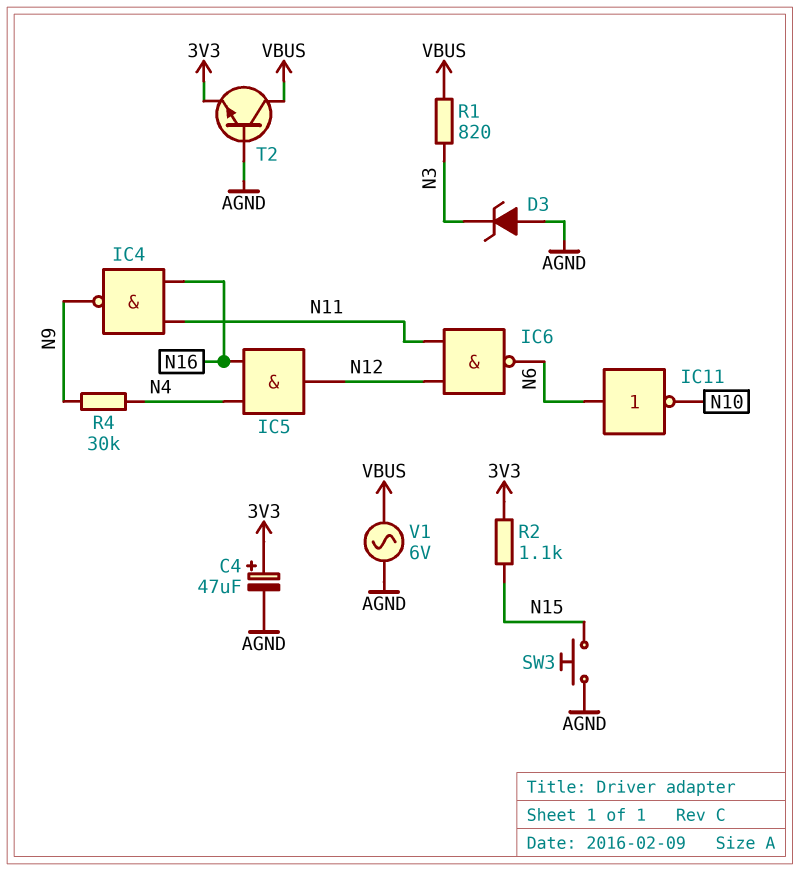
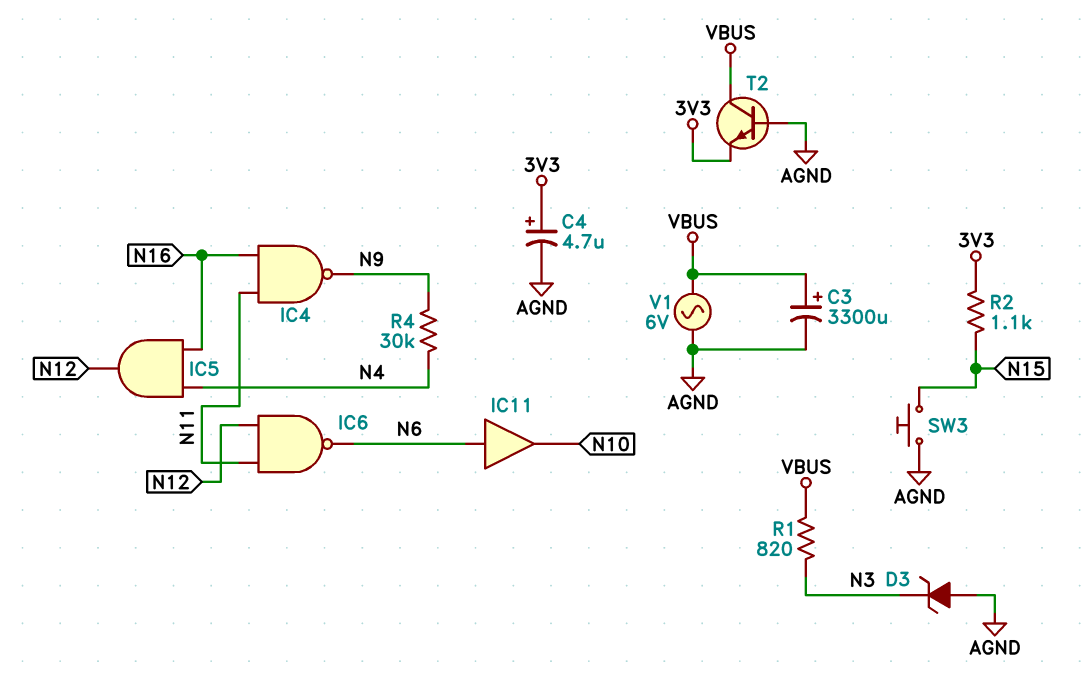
C3: none -> 3300uF (plus VBUS, minus AGND)
C4: 47uF (plus 3V3, minus AGND) -> 4.7uF (plus 3V3, minus AGND)
IC11: NOT (in N6, out N10) -> buffer (in N6, out N10)

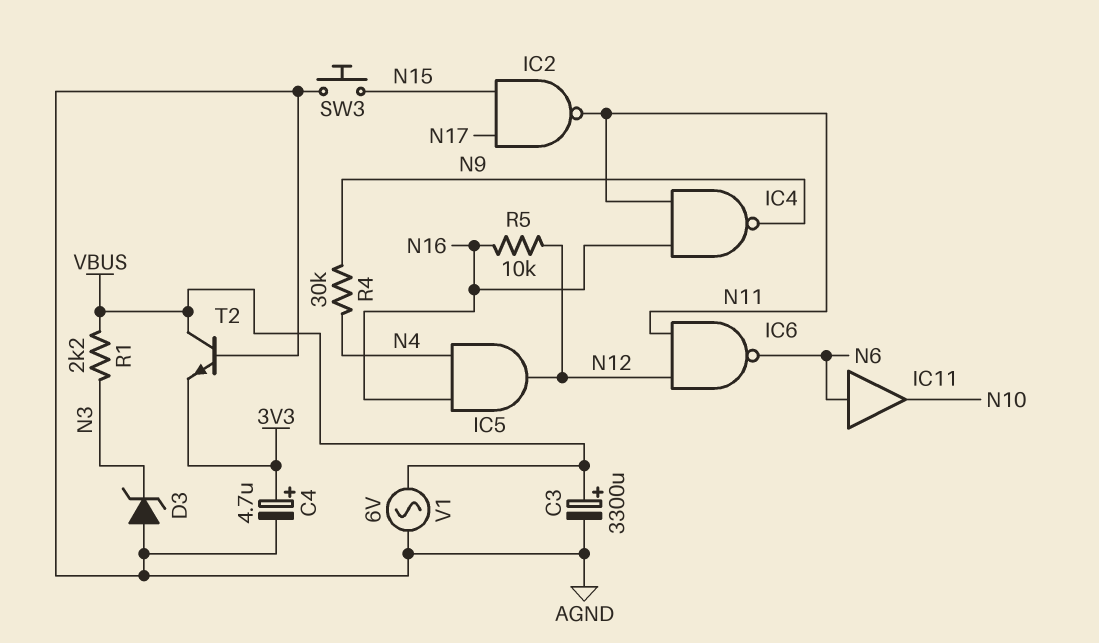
IC2: none -> NAND (in N15, in N17, out N11)
R1: 820 (N3, VBUS) -> 2.2k (N3, VBUS)
R2: 1.1k (3V3, N15) -> none
R5: none -> 10k (N12, N16)

